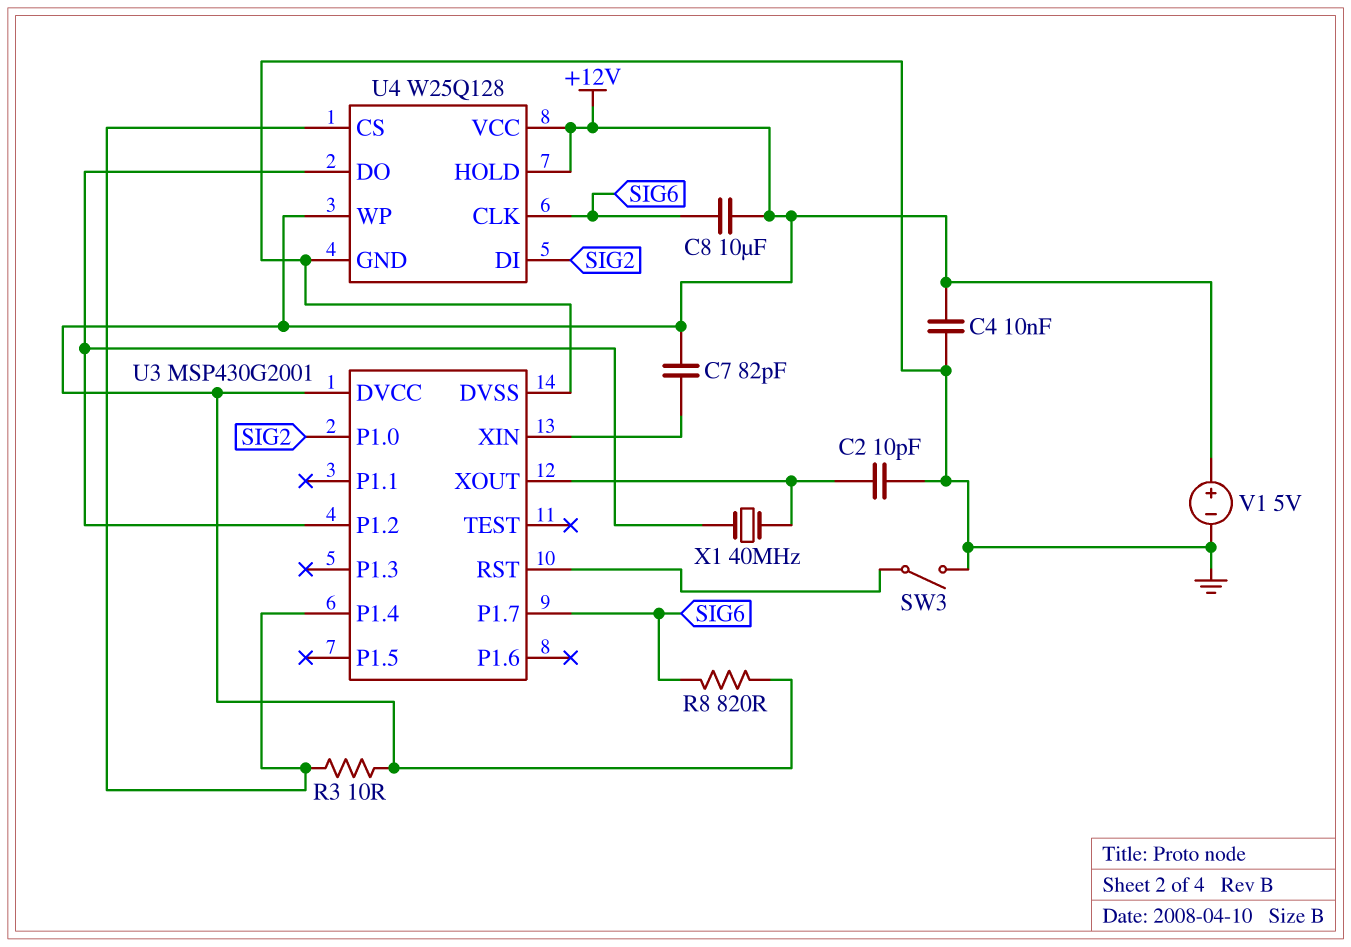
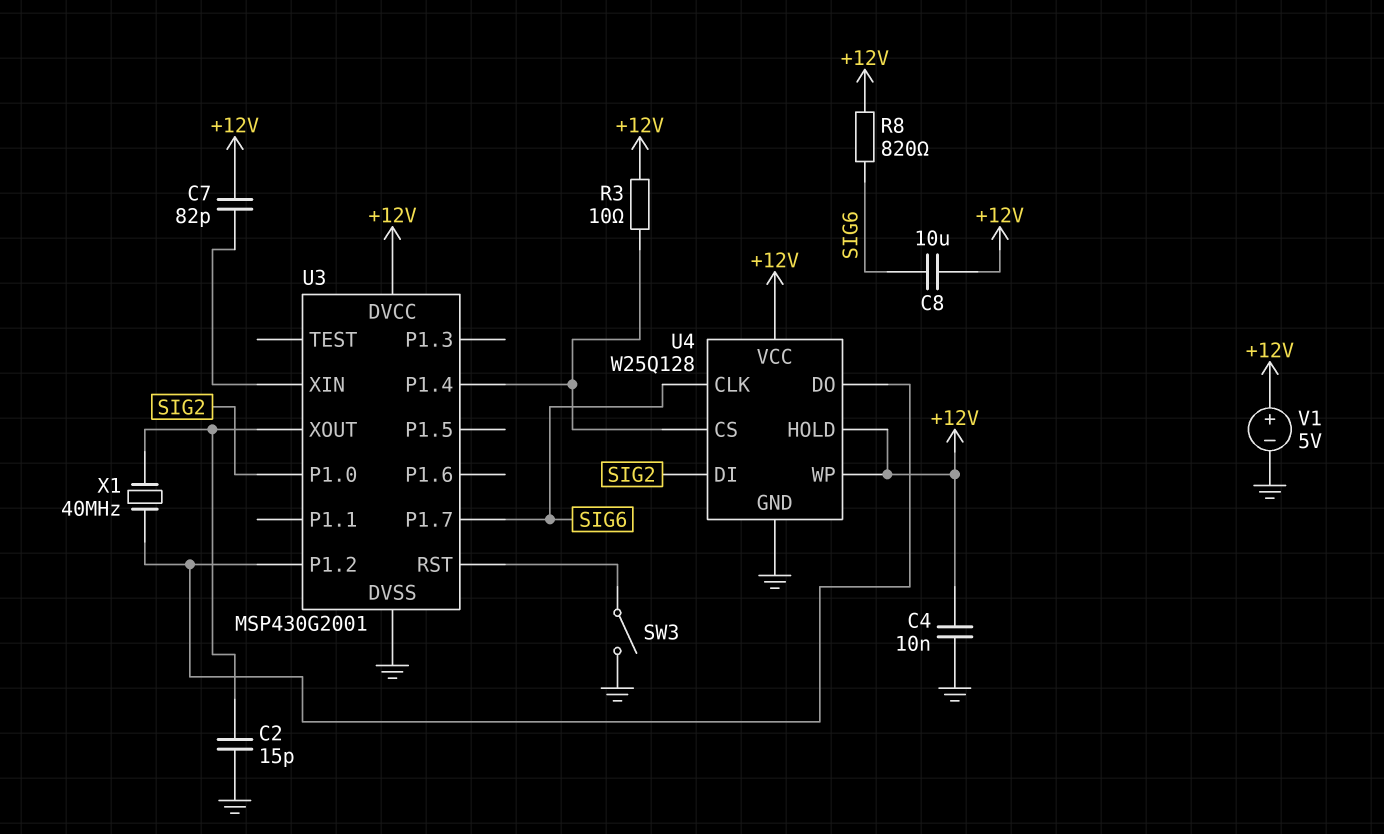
C2: 10pF (GND, U3/XOUT) -> 15pF (GND, U3/XOUT)

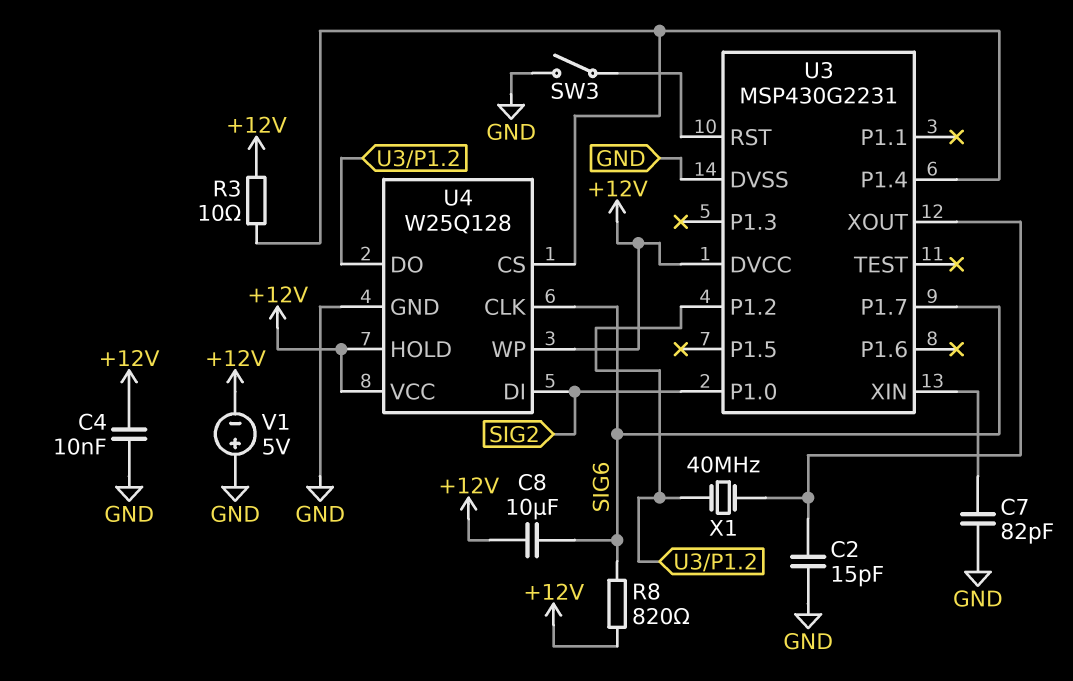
C7: 82pF (+12V, U3/XIN) -> 82pF (GND, U3/XIN)
U3: MSP430G2001 -> MSP430G2231
V1: 5V (plus +12V, minus GND) -> 5V (plus GND, minus +12V)

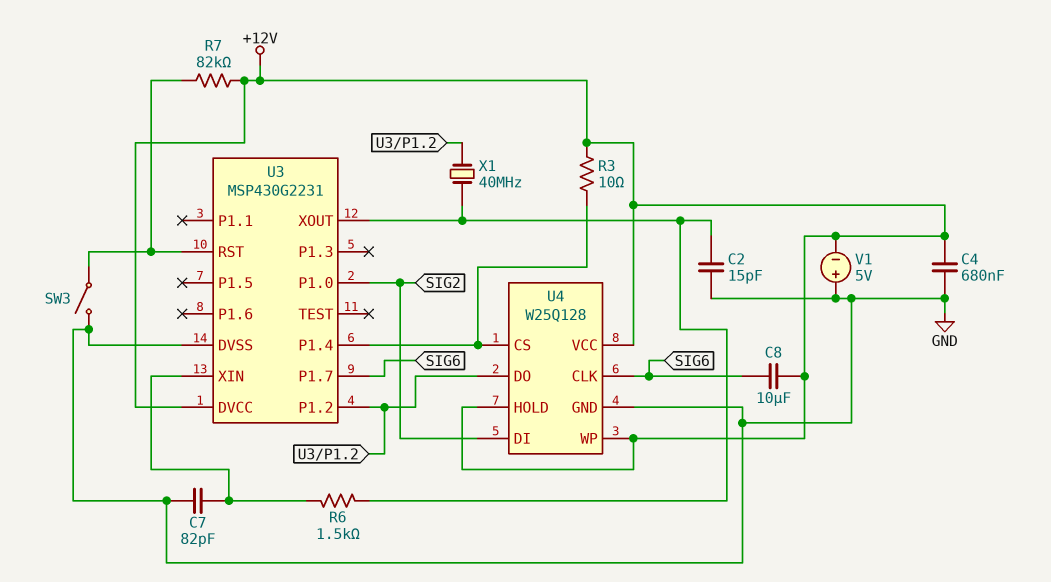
C4: 10nF (+12V, GND) -> 680nF (+12V, GND)
R6: none -> 1.5k (U3/XIN, U3/XOUT)
R7: none -> 82k (+12V, U3/RST)
R8: 820 (+12V, SIG6) -> none

